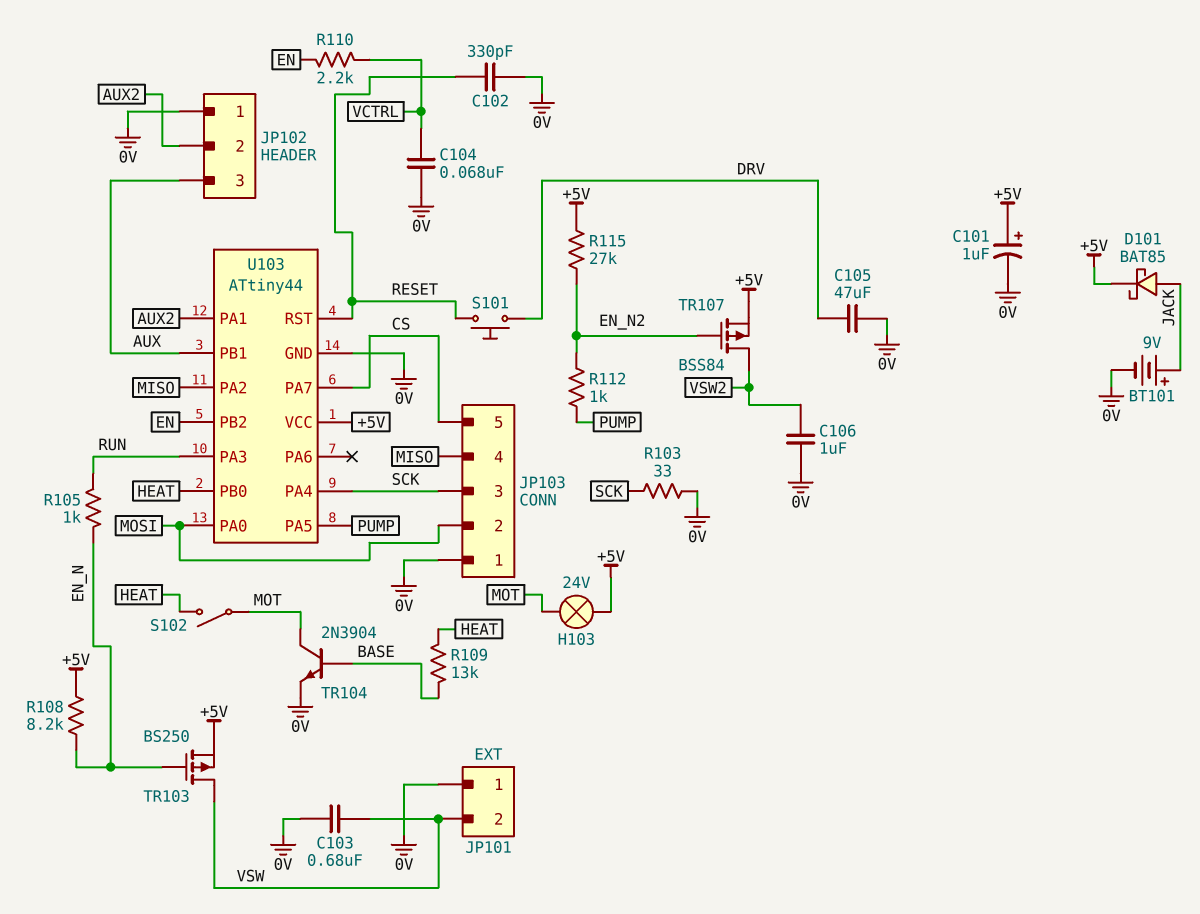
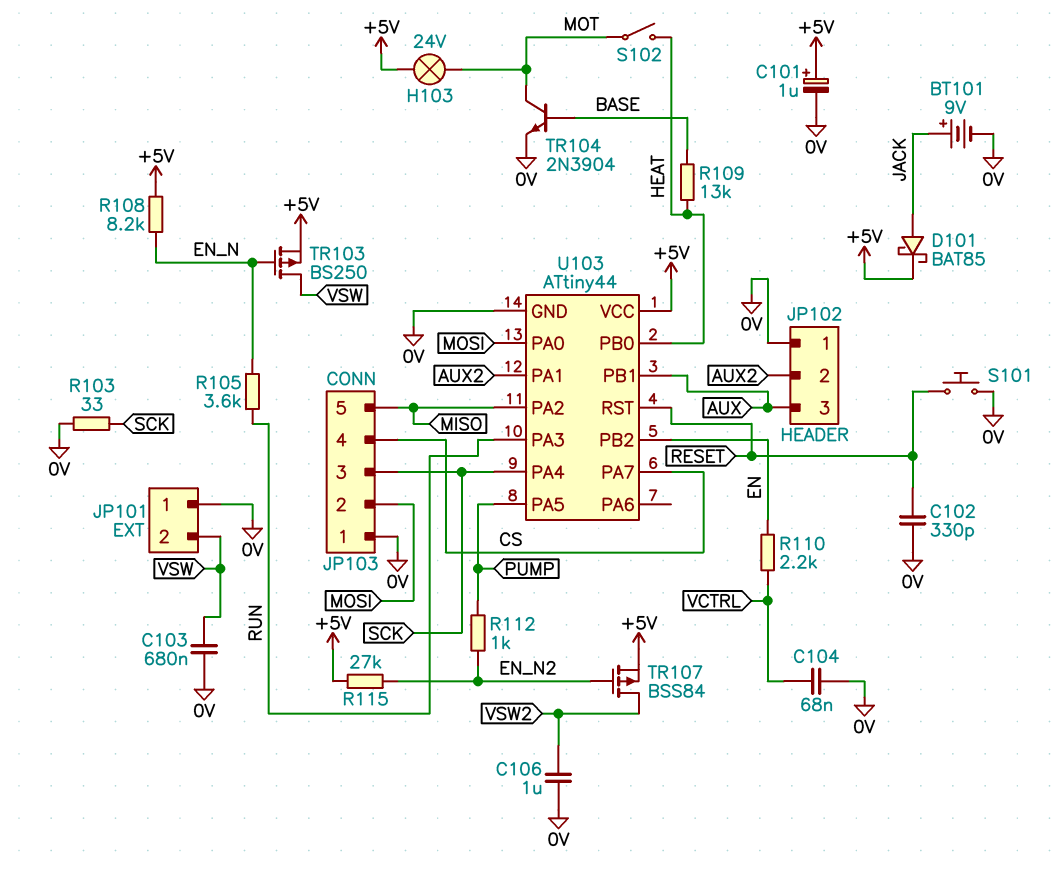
C105: 47uF (0V, DRV) -> none
JP103 pin 4: MISO -> CS
JP103 pin 5: CS -> MISO
R105: 1k (EN_N, RUN) -> 3.6k (EN_N, RUN)
S101: button (DRV, RESET) -> button (0V, RESET)

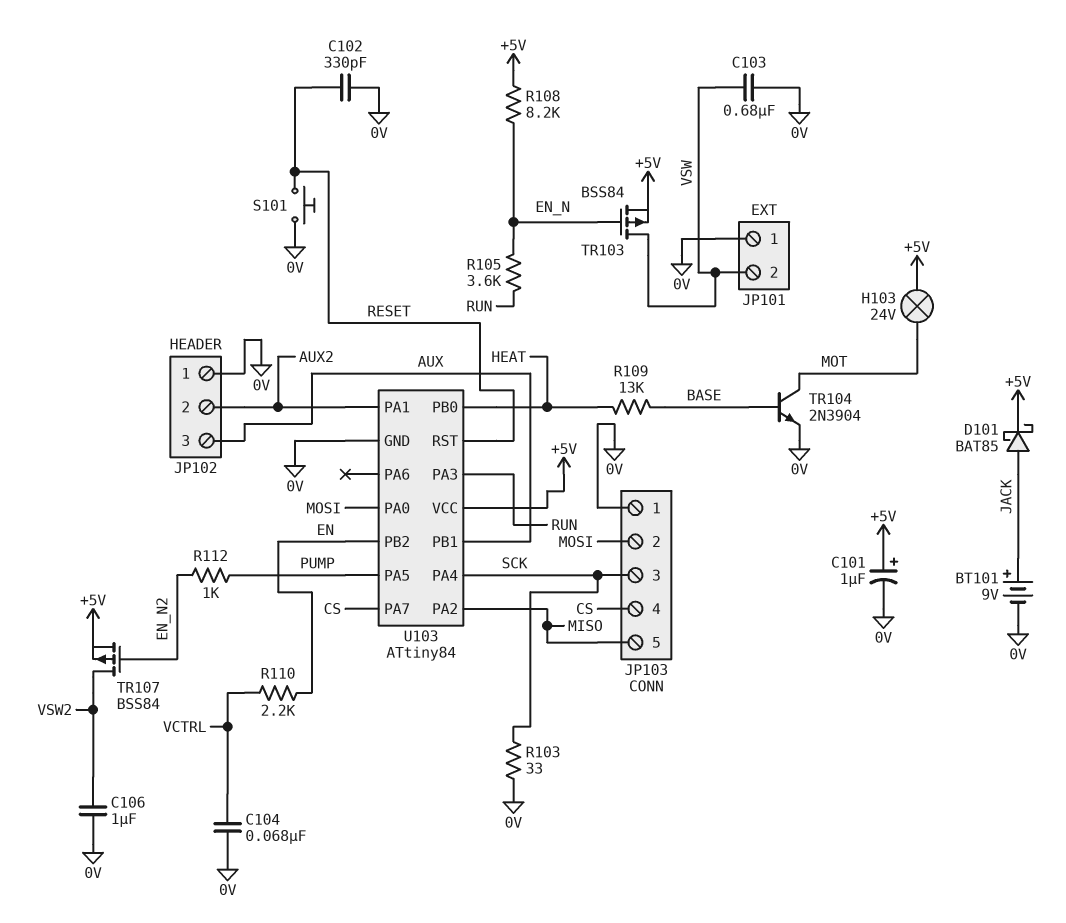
R115: 27k (+5V, EN_N2) -> none
S102: switch (HEAT, MOT) -> none
TR103: PMOS BS250 (G EN_N, D VSW, S +5V) -> PMOS BSS84 (G EN_N, D VSW, S +5V)
U103: ATtiny44 -> ATtiny84

